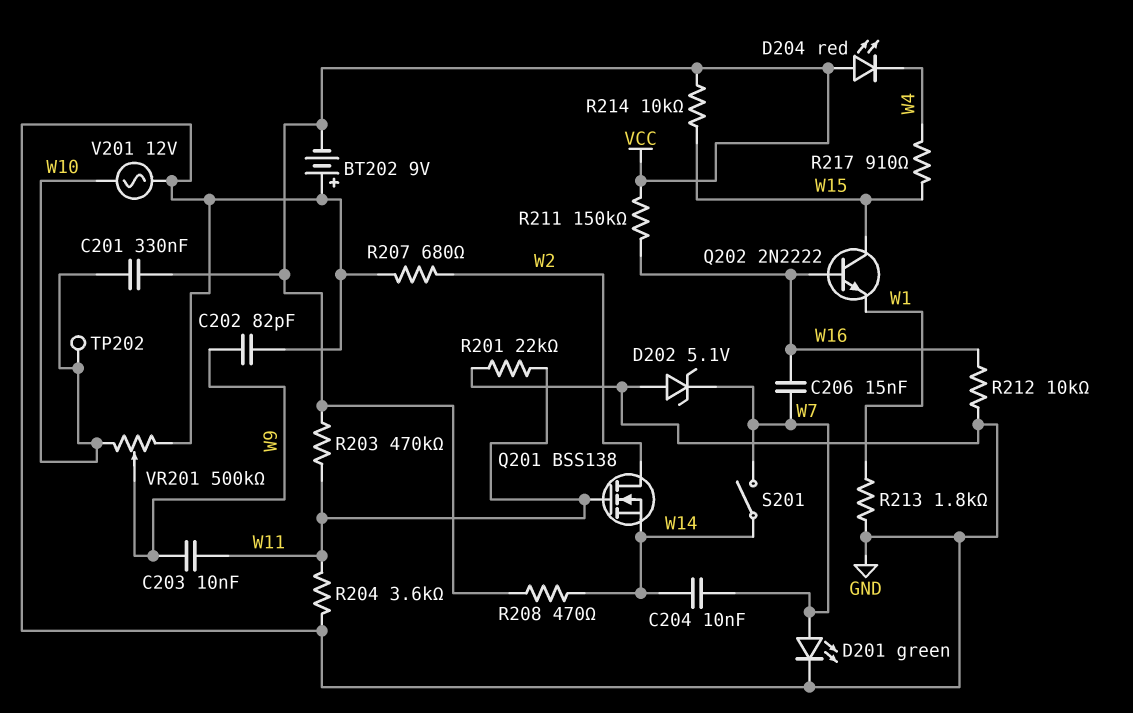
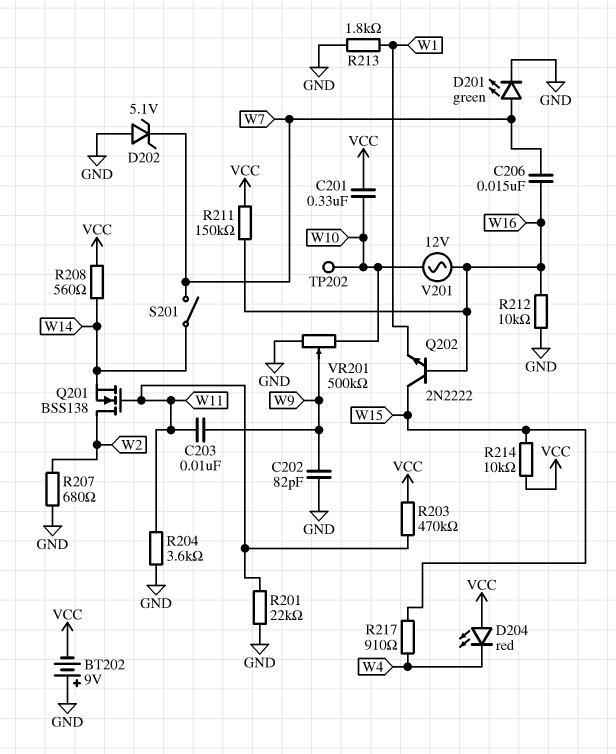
C204: 10nF (W7, W14) -> none
R208: 470 (VCC, W14) -> 560 (VCC, W14)
V201: AC 12V (GND, W10) -> AC 12V (W10, W16)

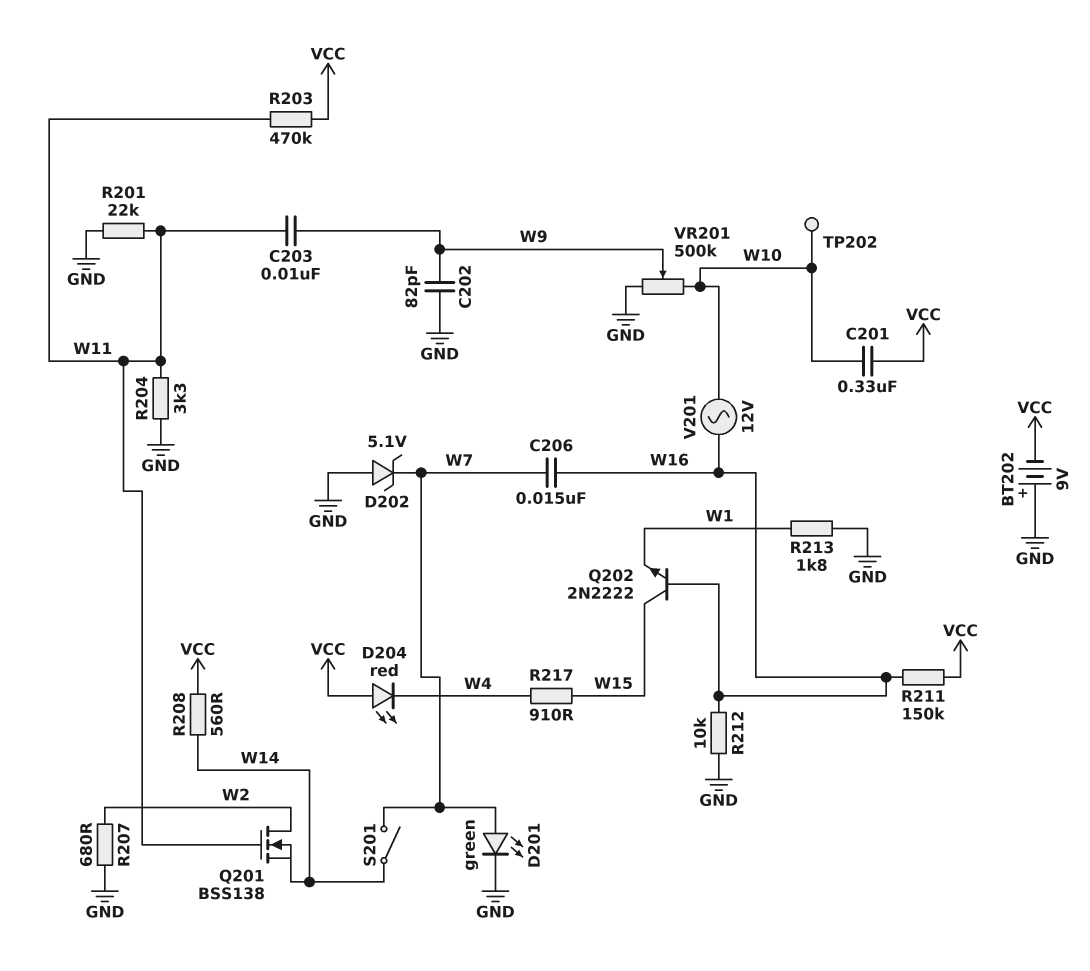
R204: 3.6k (GND, W11) -> 3.3k (GND, W11)
R214: 10k (VCC, W15) -> none

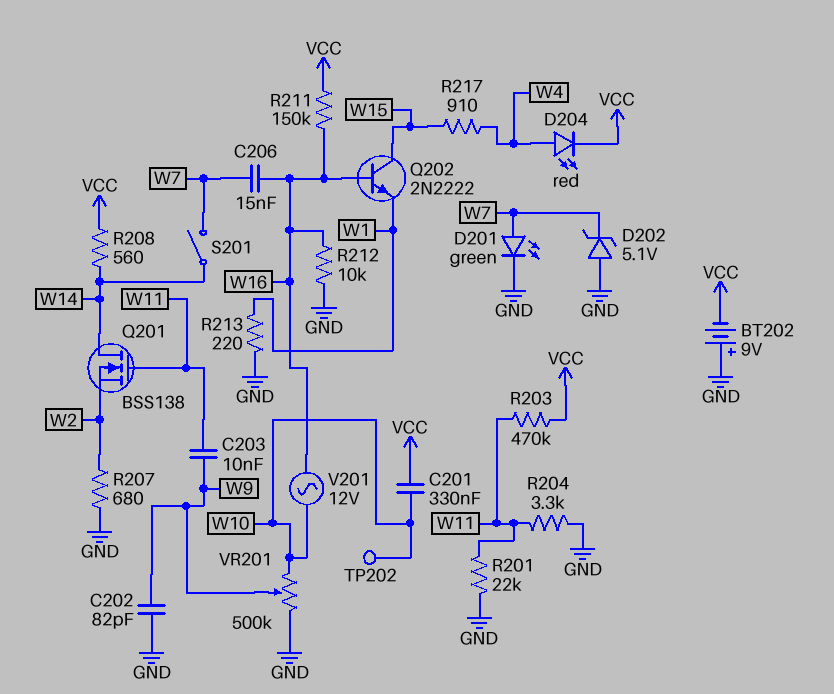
D204: LED red (A VCC, K W4) -> LED red (A W4, K VCC)
Q201: NMOS BSS138 (G W11, D W2, S W14) -> NMOS BSS138 (G W11, D W14, S W2)
R213: 1.8k (GND, W1) -> 220 (GND, W1)

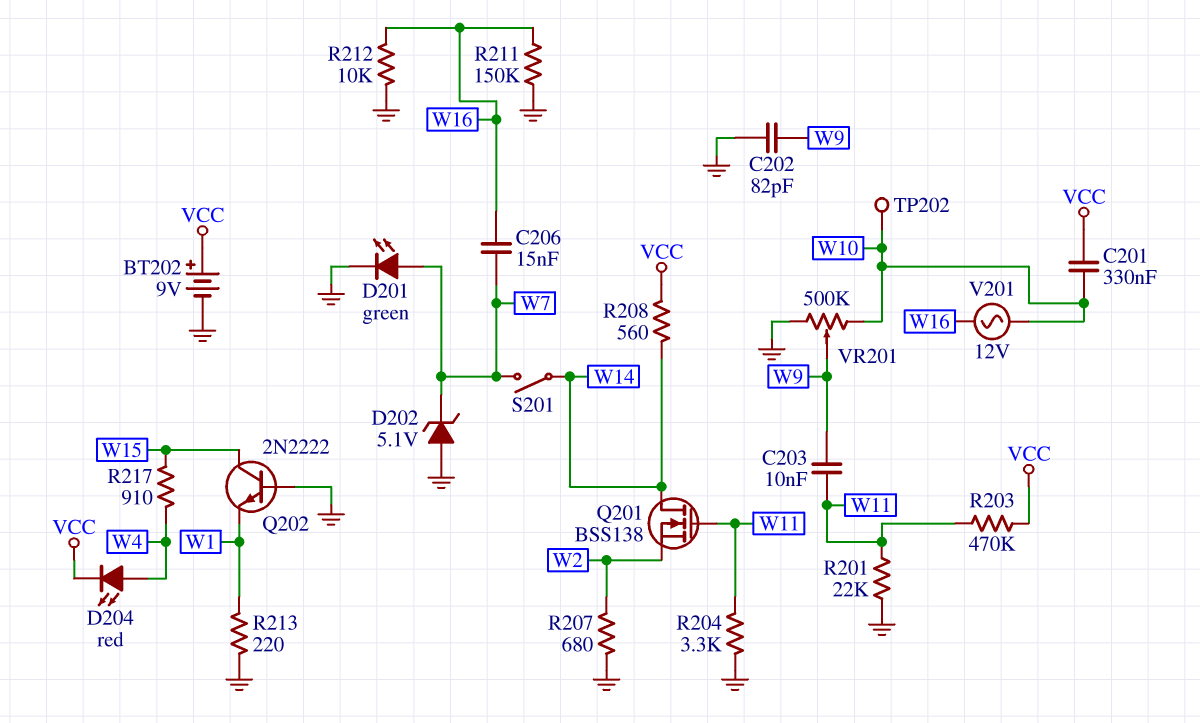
BT202: 9V (plus GND, minus VCC) -> 9V (plus VCC, minus GND)
Q202: NPN 2N2222 (B W16, C W15, E W1) -> NPN 2N2222 (B GND, C W15, E W1)
R211: 150k (VCC, W16) -> 150k (GND, W16)

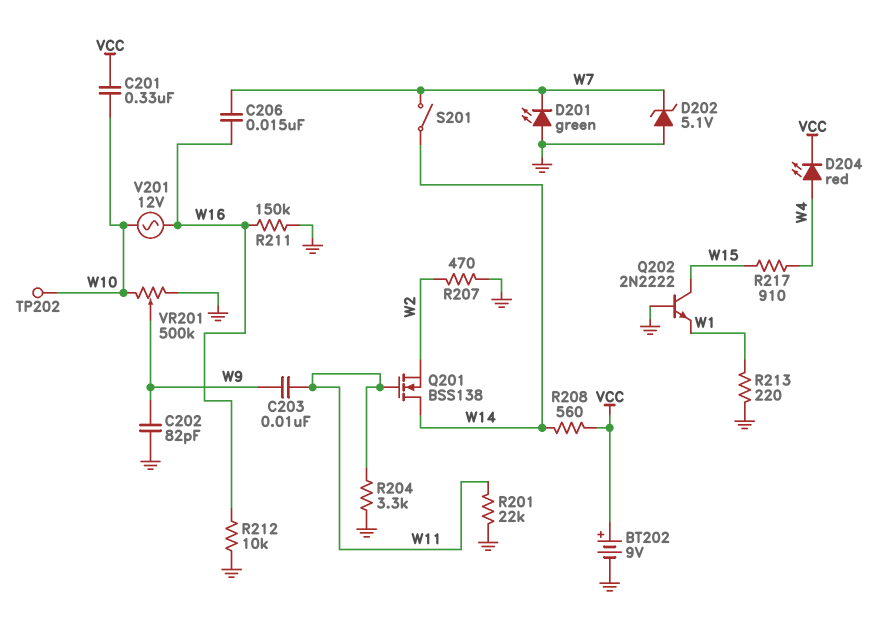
D201: LED green (A W7, K GND) -> LED green (A GND, K W7)
R203: 470k (VCC, W11) -> none
R207: 680 (GND, W2) -> 470 (GND, W2)

